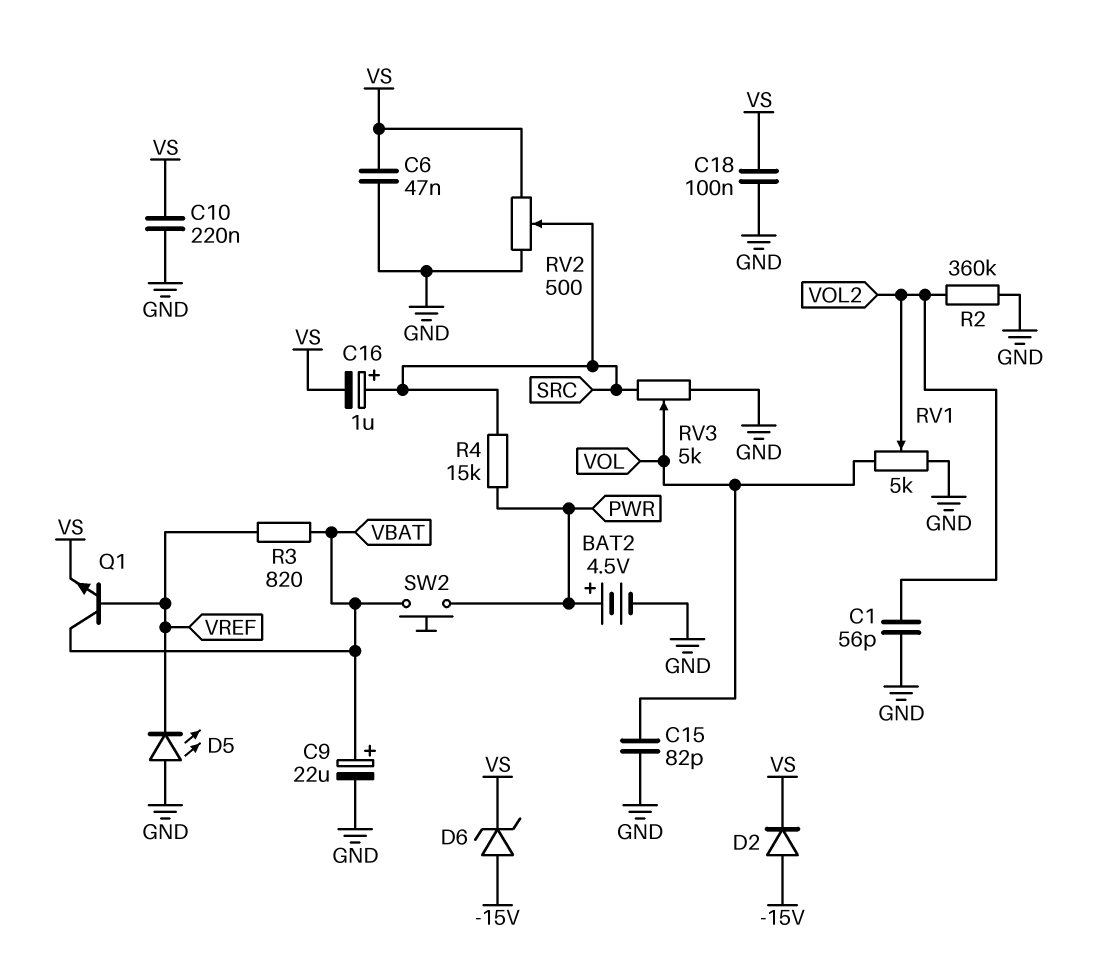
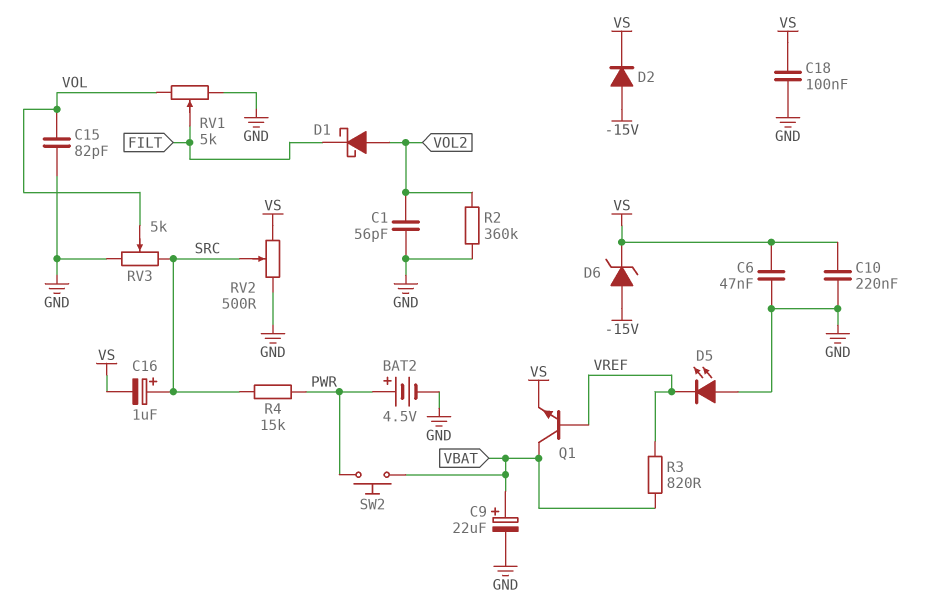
D1: none -> schottky (A VOL2, K FILT)
RV1: 5k (GND, VOL, wiper VOL2) -> 5k (GND, VOL, wiper FILT)

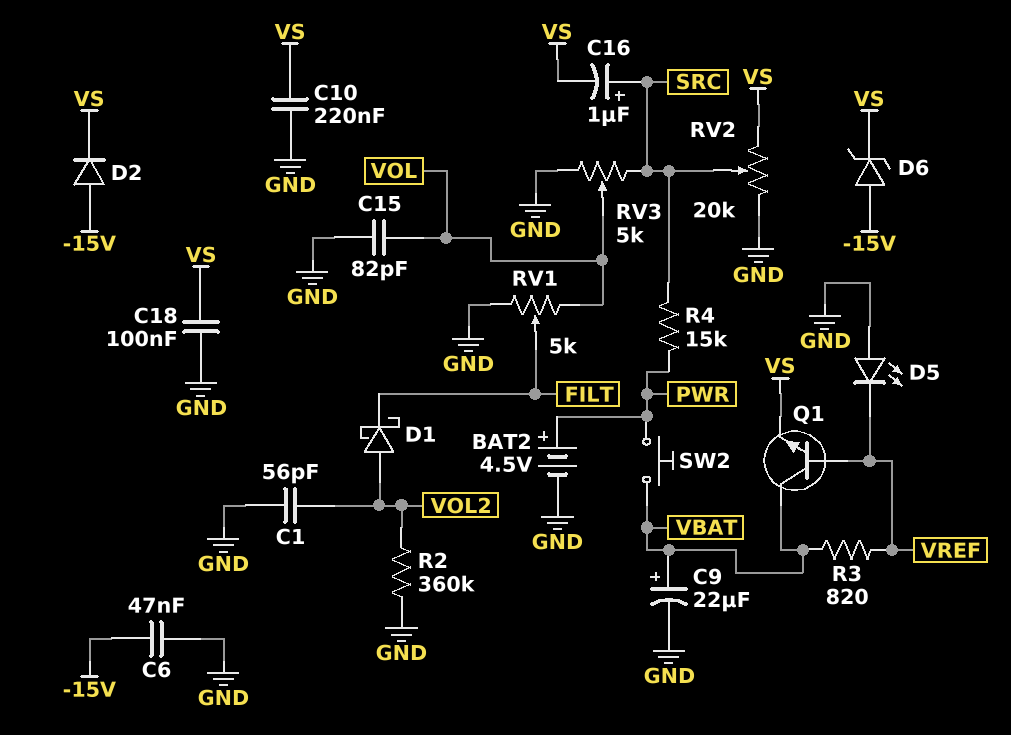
C6: 47nF (GND, VS) -> 47nF (-15V, GND)
RV2: 500 (GND, VS, wiper SRC) -> 20k (GND, VS, wiper SRC)

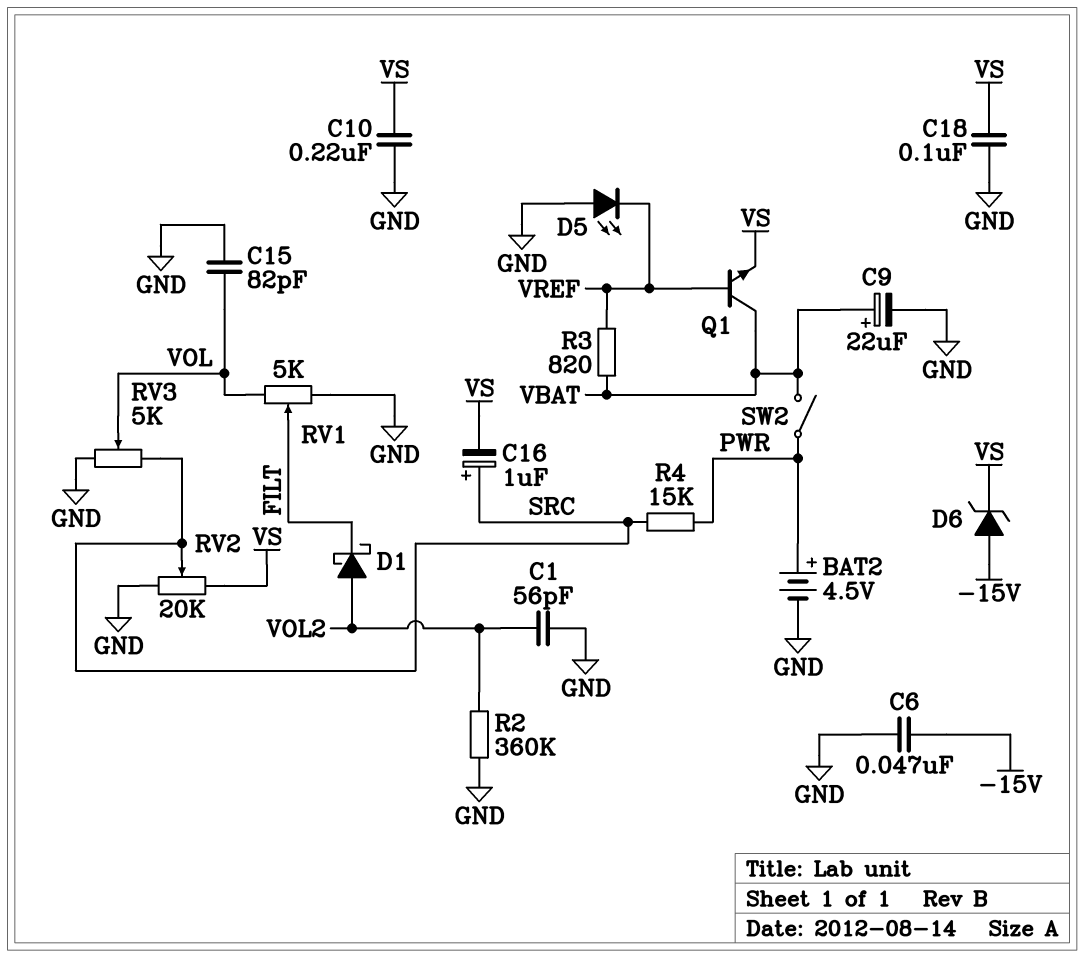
D2: diode (A -15V, K VS) -> none
SW2: button (PWR, VBAT) -> switch (PWR, VBAT)

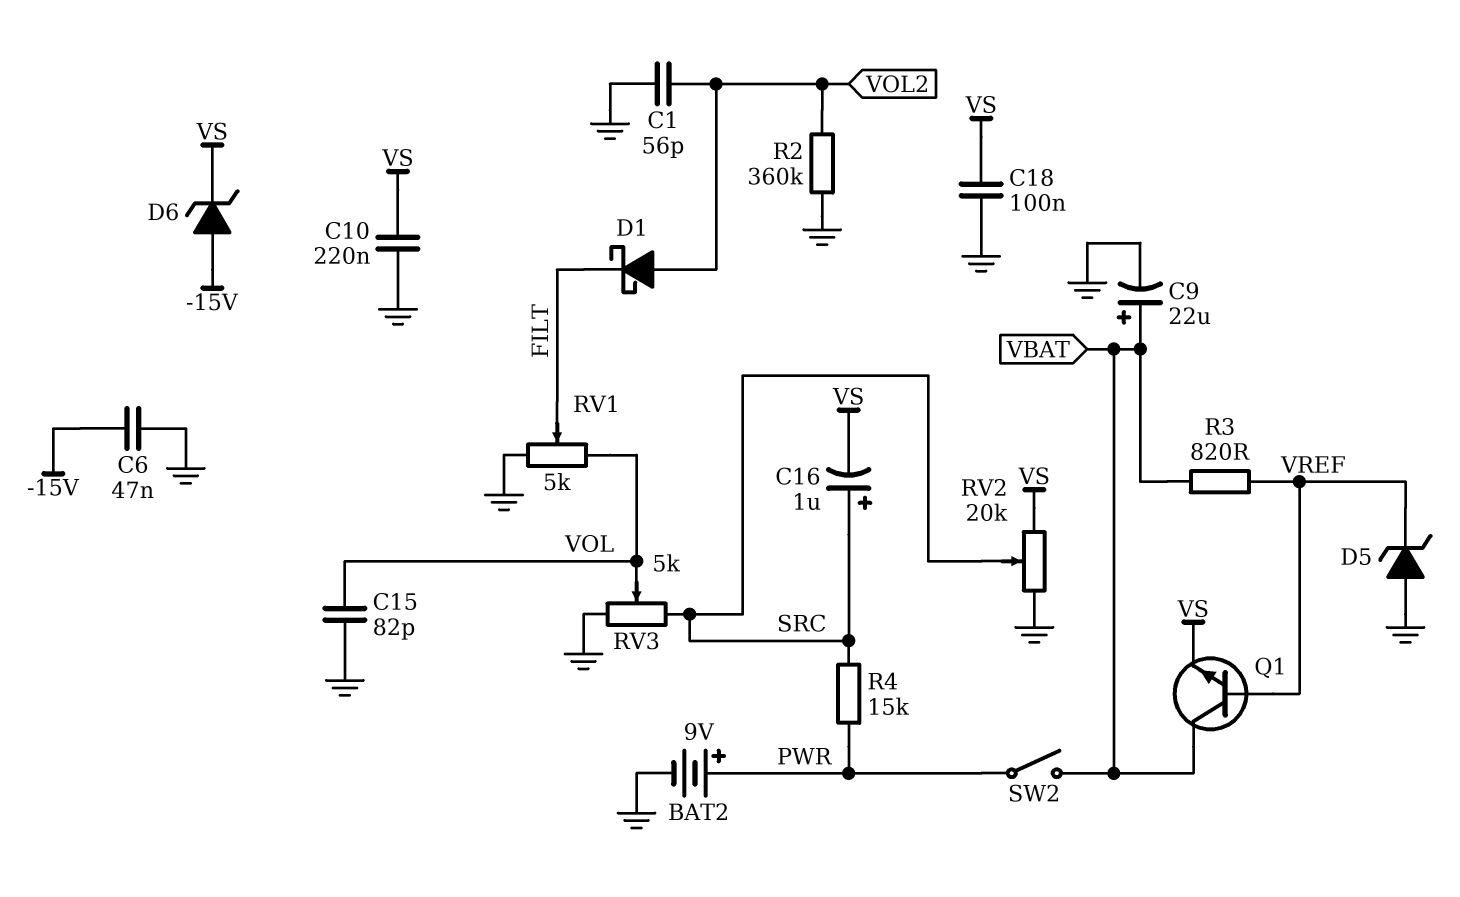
BAT2: 4.5V (plus PWR, minus GND) -> 9V (plus PWR, minus GND)
D5: LED (A GND, K VREF) -> zener (A GND, K VREF)

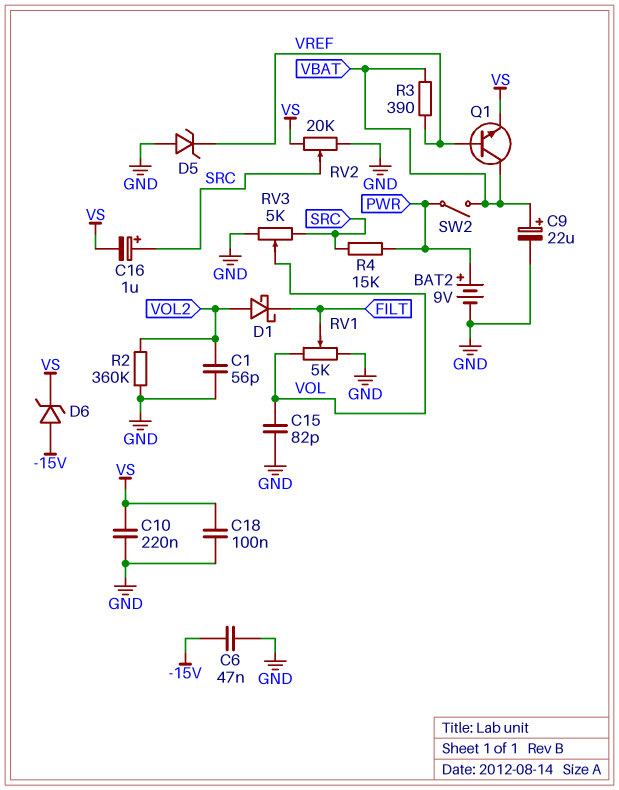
R3: 820 (VBAT, VREF) -> 390 (VBAT, VREF)

